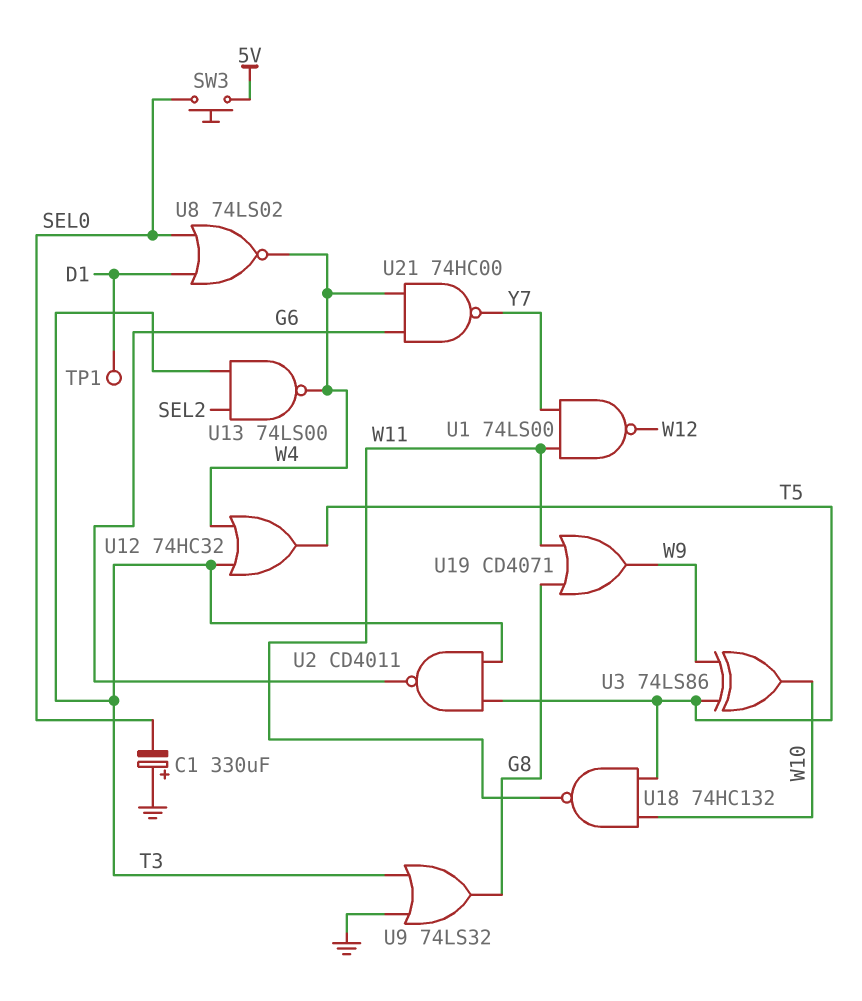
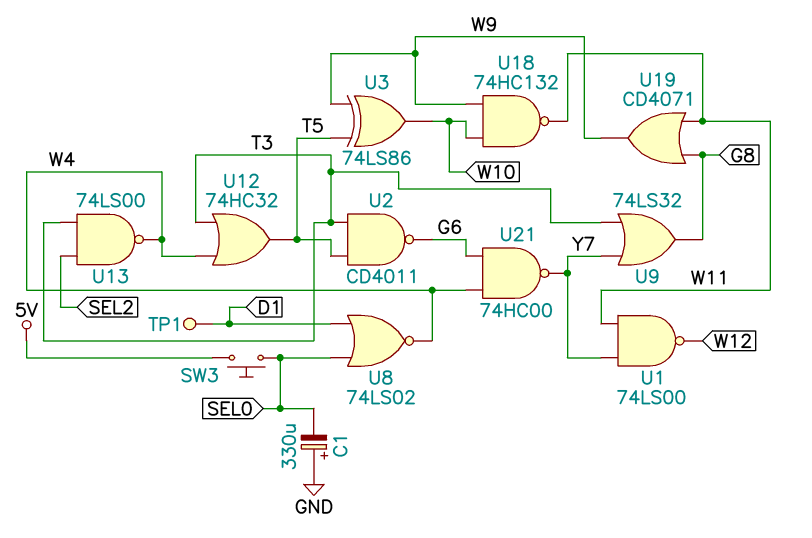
U9: OR 74LS32 (in GND, in T3, out G8) -> OR 74LS32 (in T3, in Y7, out G8)
U18: NAND 74HC132 (in T5, in W10, out W11) -> NAND 74HC132 (in W9, in W10, out W11)

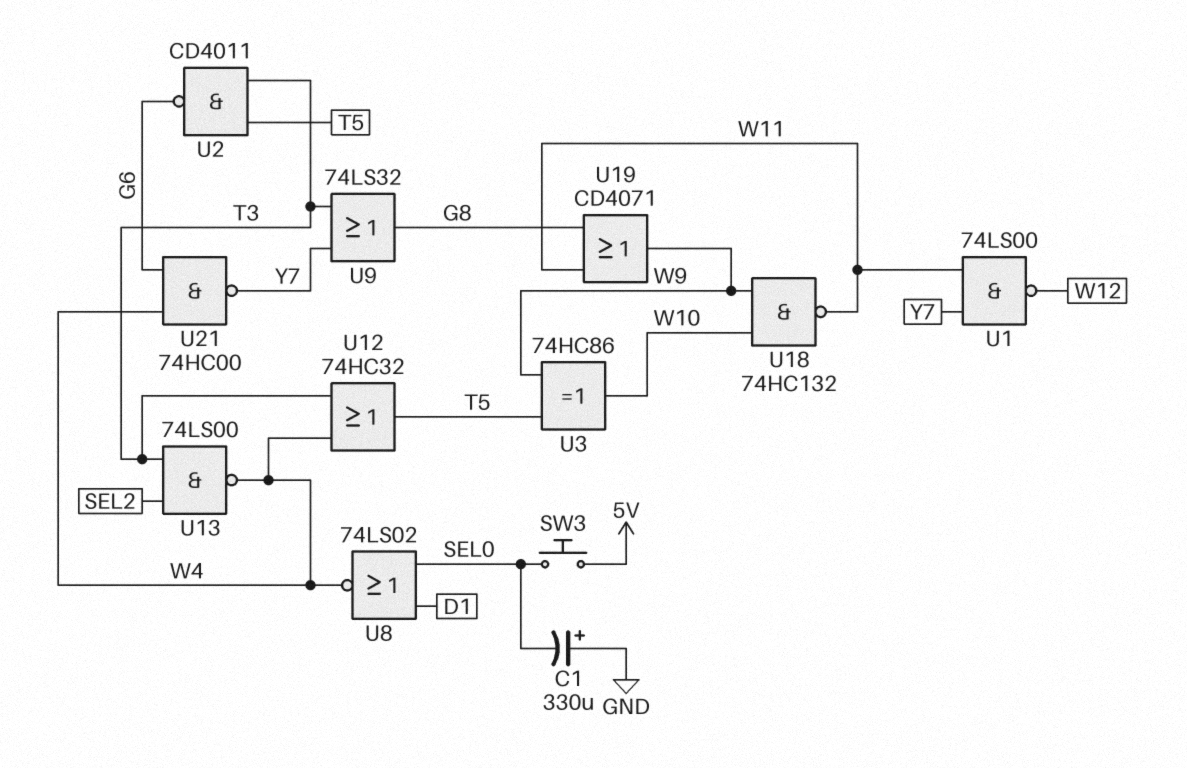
TP1: test point (D1) -> none
U3: XOR 74LS86 (in T5, in W9, out W10) -> XOR 74HC86 (in T5, in W9, out W10)

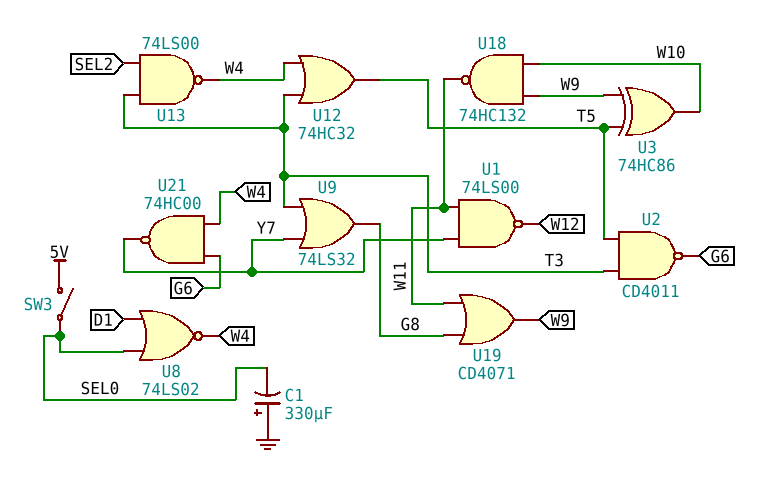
SW3: button (5V, SEL0) -> switch (5V, SEL0)

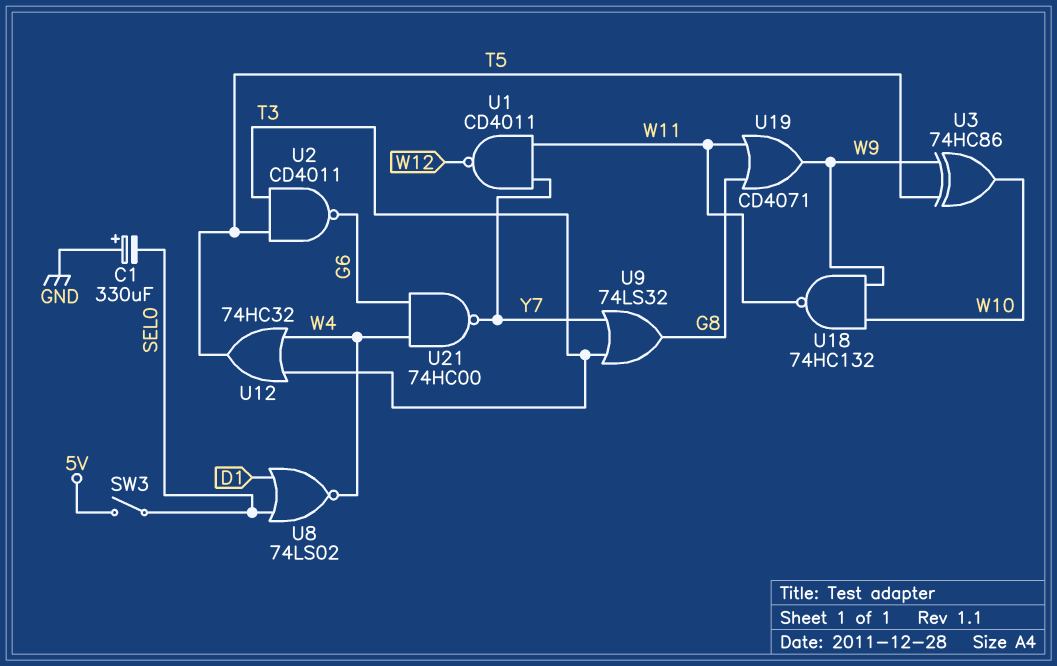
U1: NAND 74LS00 (in W11, in Y7, out W12) -> NAND CD4011 (in W11, in Y7, out W12)
U13: NAND 74LS00 (in SEL2, in T3, out W4) -> none

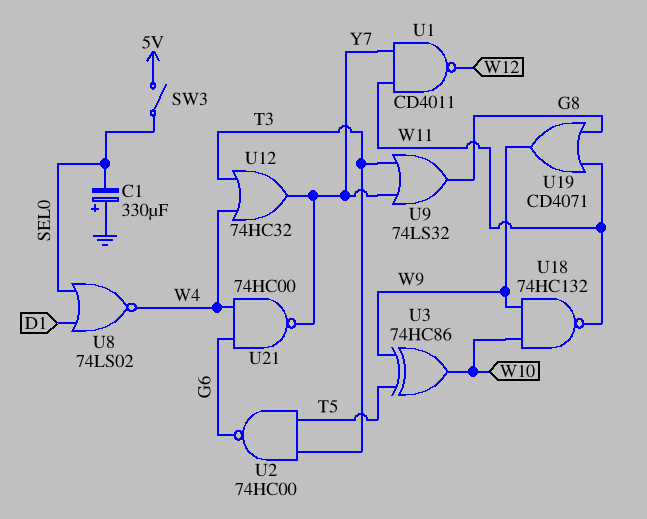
U2: NAND CD4011 (in T3, in T5, out G6) -> NAND 74HC00 (in T3, in T5, out G6)
U12: OR 74HC32 (in T3, in W4, out T5) -> OR 74HC32 (in T3, in W4, out Y7)

